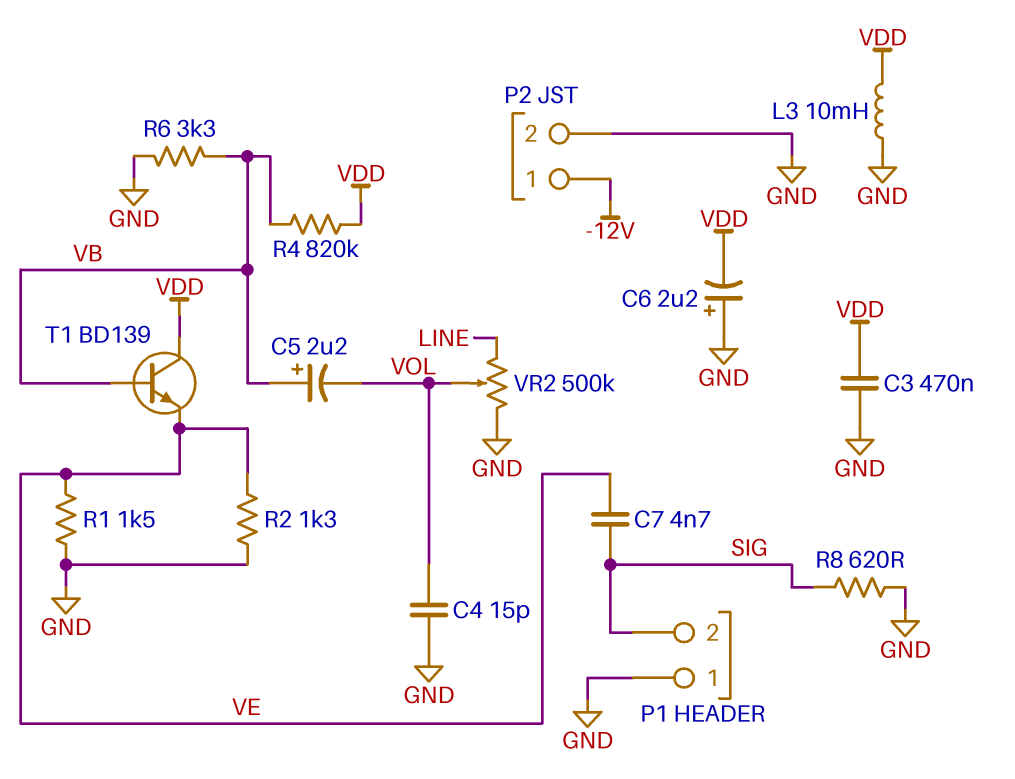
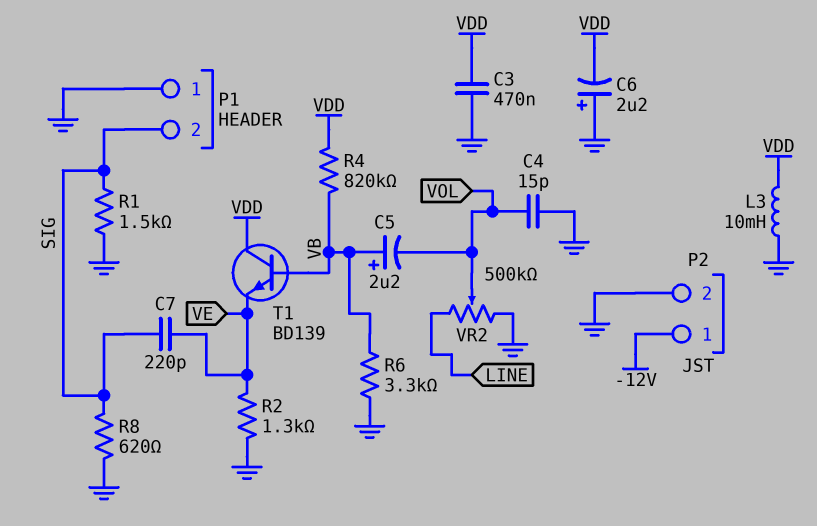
C7: 4.7nF (SIG, VE) -> 220pF (SIG, VE)
R1: 1.5k (GND, VE) -> 1.5k (GND, SIG)

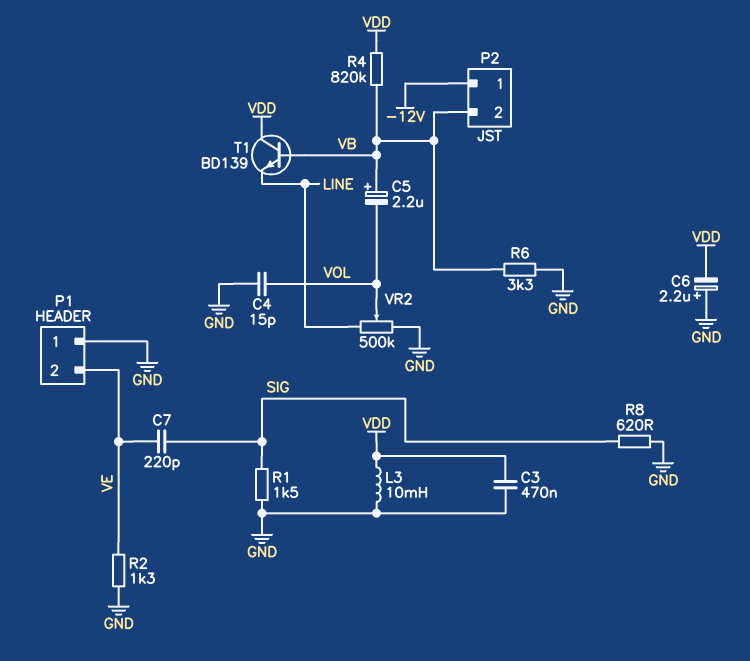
P1 pin 2: SIG -> VE
P2 pin 2: GND -> VB
T1: NPN BD139 (B VB, C VDD, E VE) -> NPN BD139 (B VB, C VDD, E LINE)

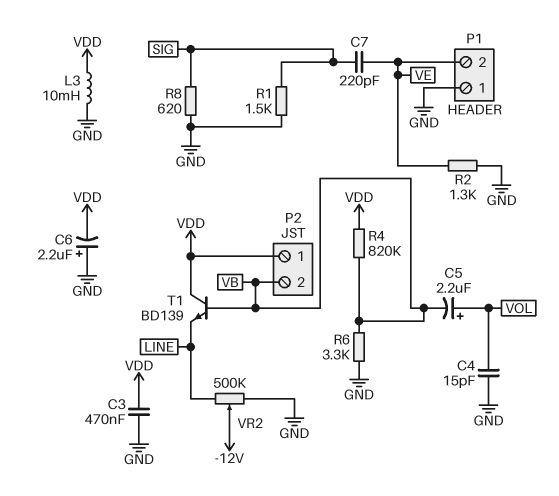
C5: 2.2uF (plus VB, minus VOL) -> 2.2uF (plus VOL, minus VB)
P2 pin 1: -12V -> VDD
VR2: 500k (GND, LINE, wiper VOL) -> 500k (GND, LINE, wiper -12V)

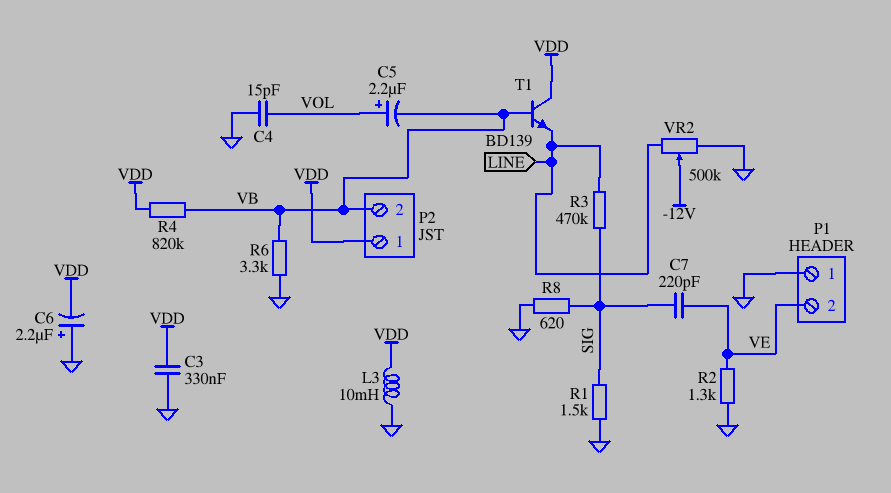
C3: 470nF (GND, VDD) -> 330nF (GND, VDD)
R3: none -> 470k (LINE, SIG)

